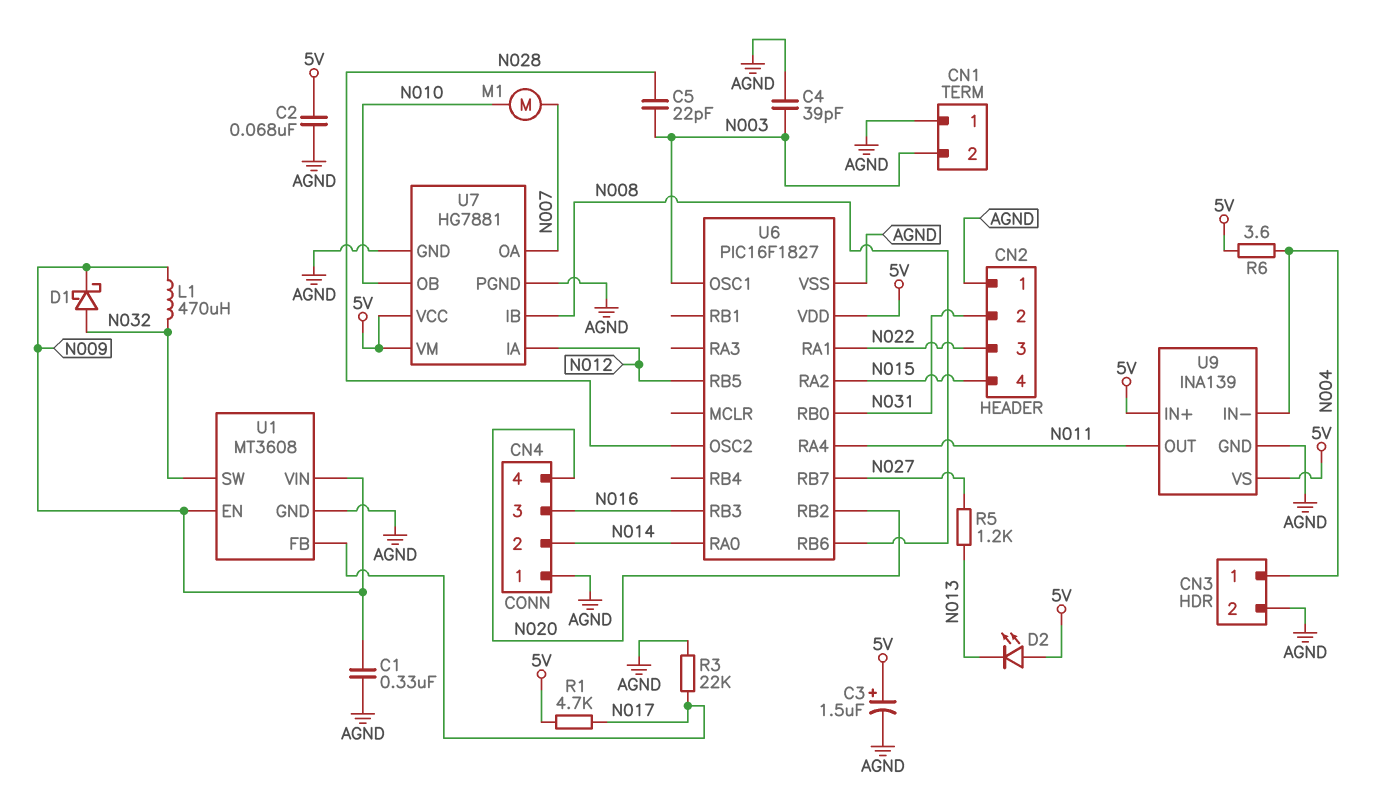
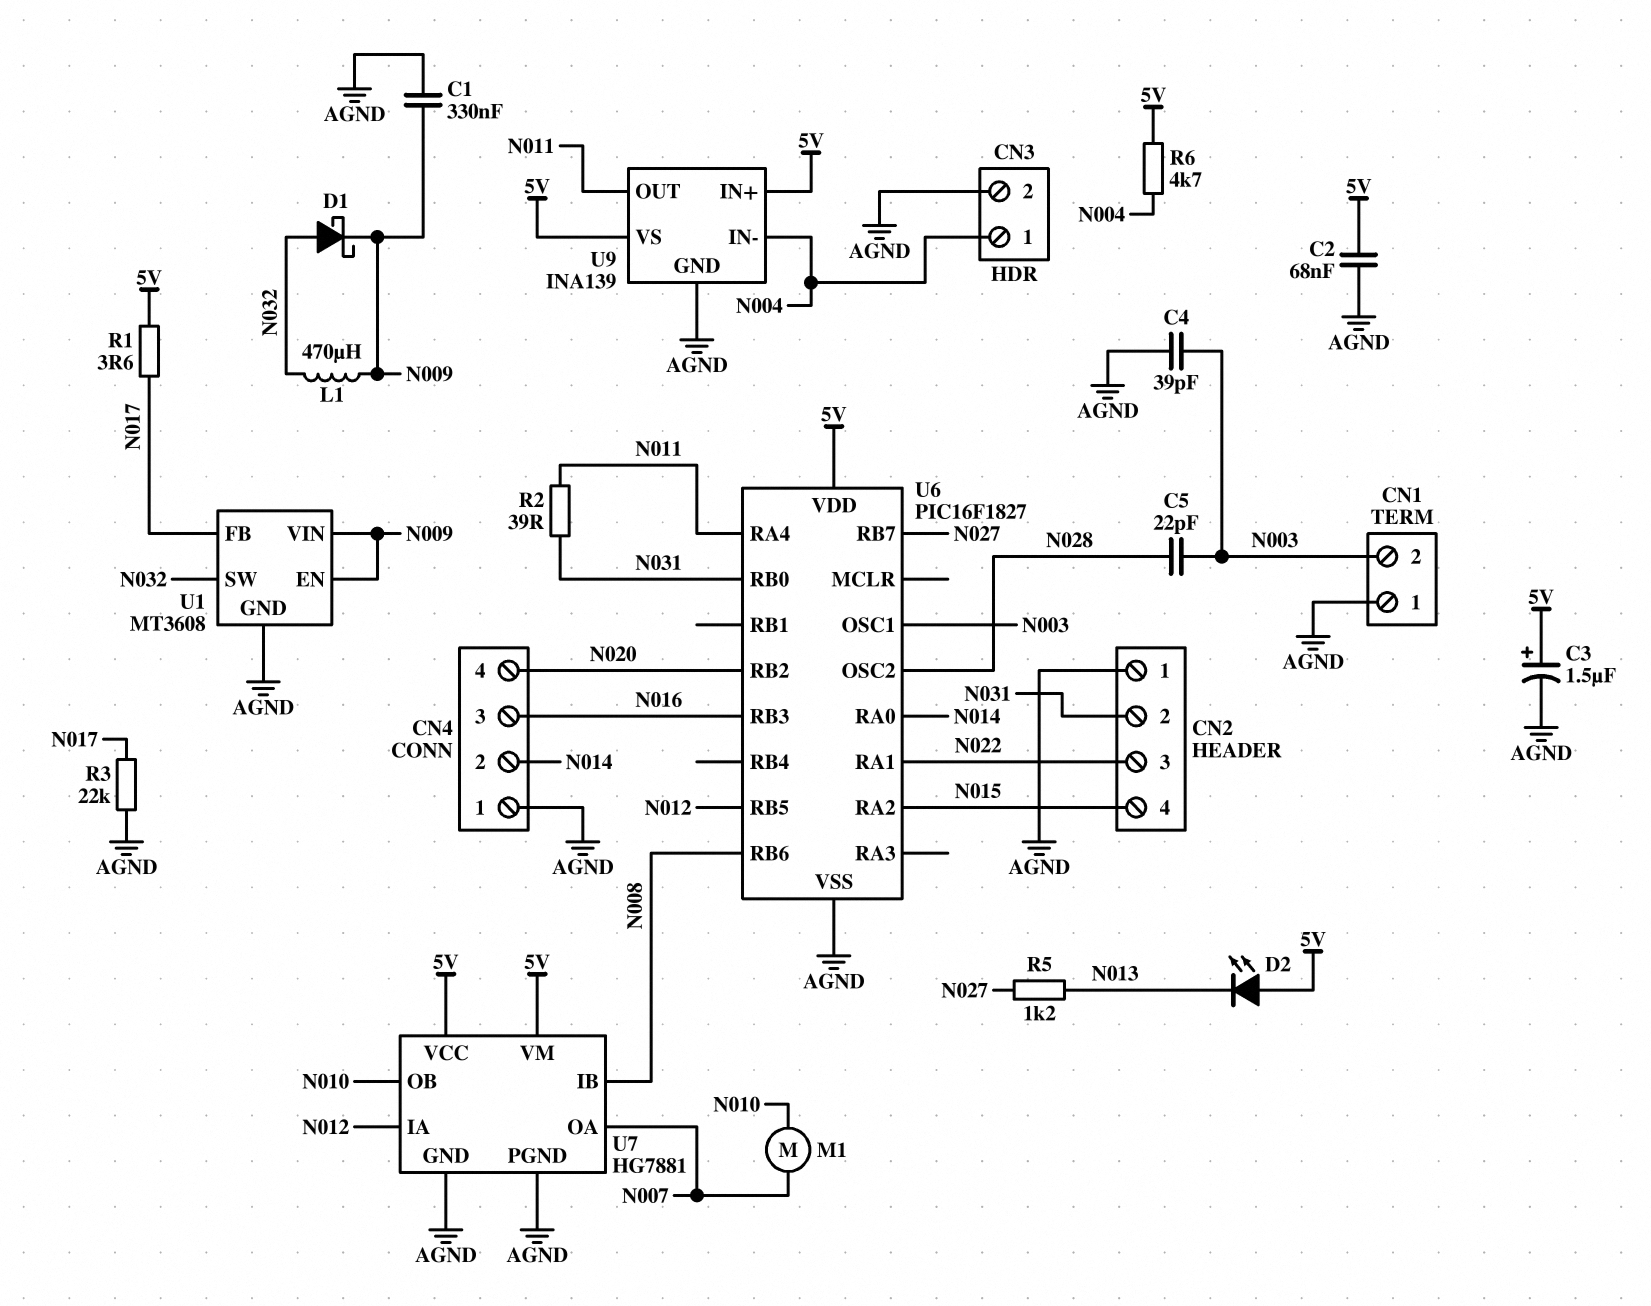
R1: 4.7k (5V, N017) -> 3.6 (5V, N017)
R2: none -> 39 (N011, N031)
R6: 3.6 (5V, N004) -> 4.7k (5V, N004)

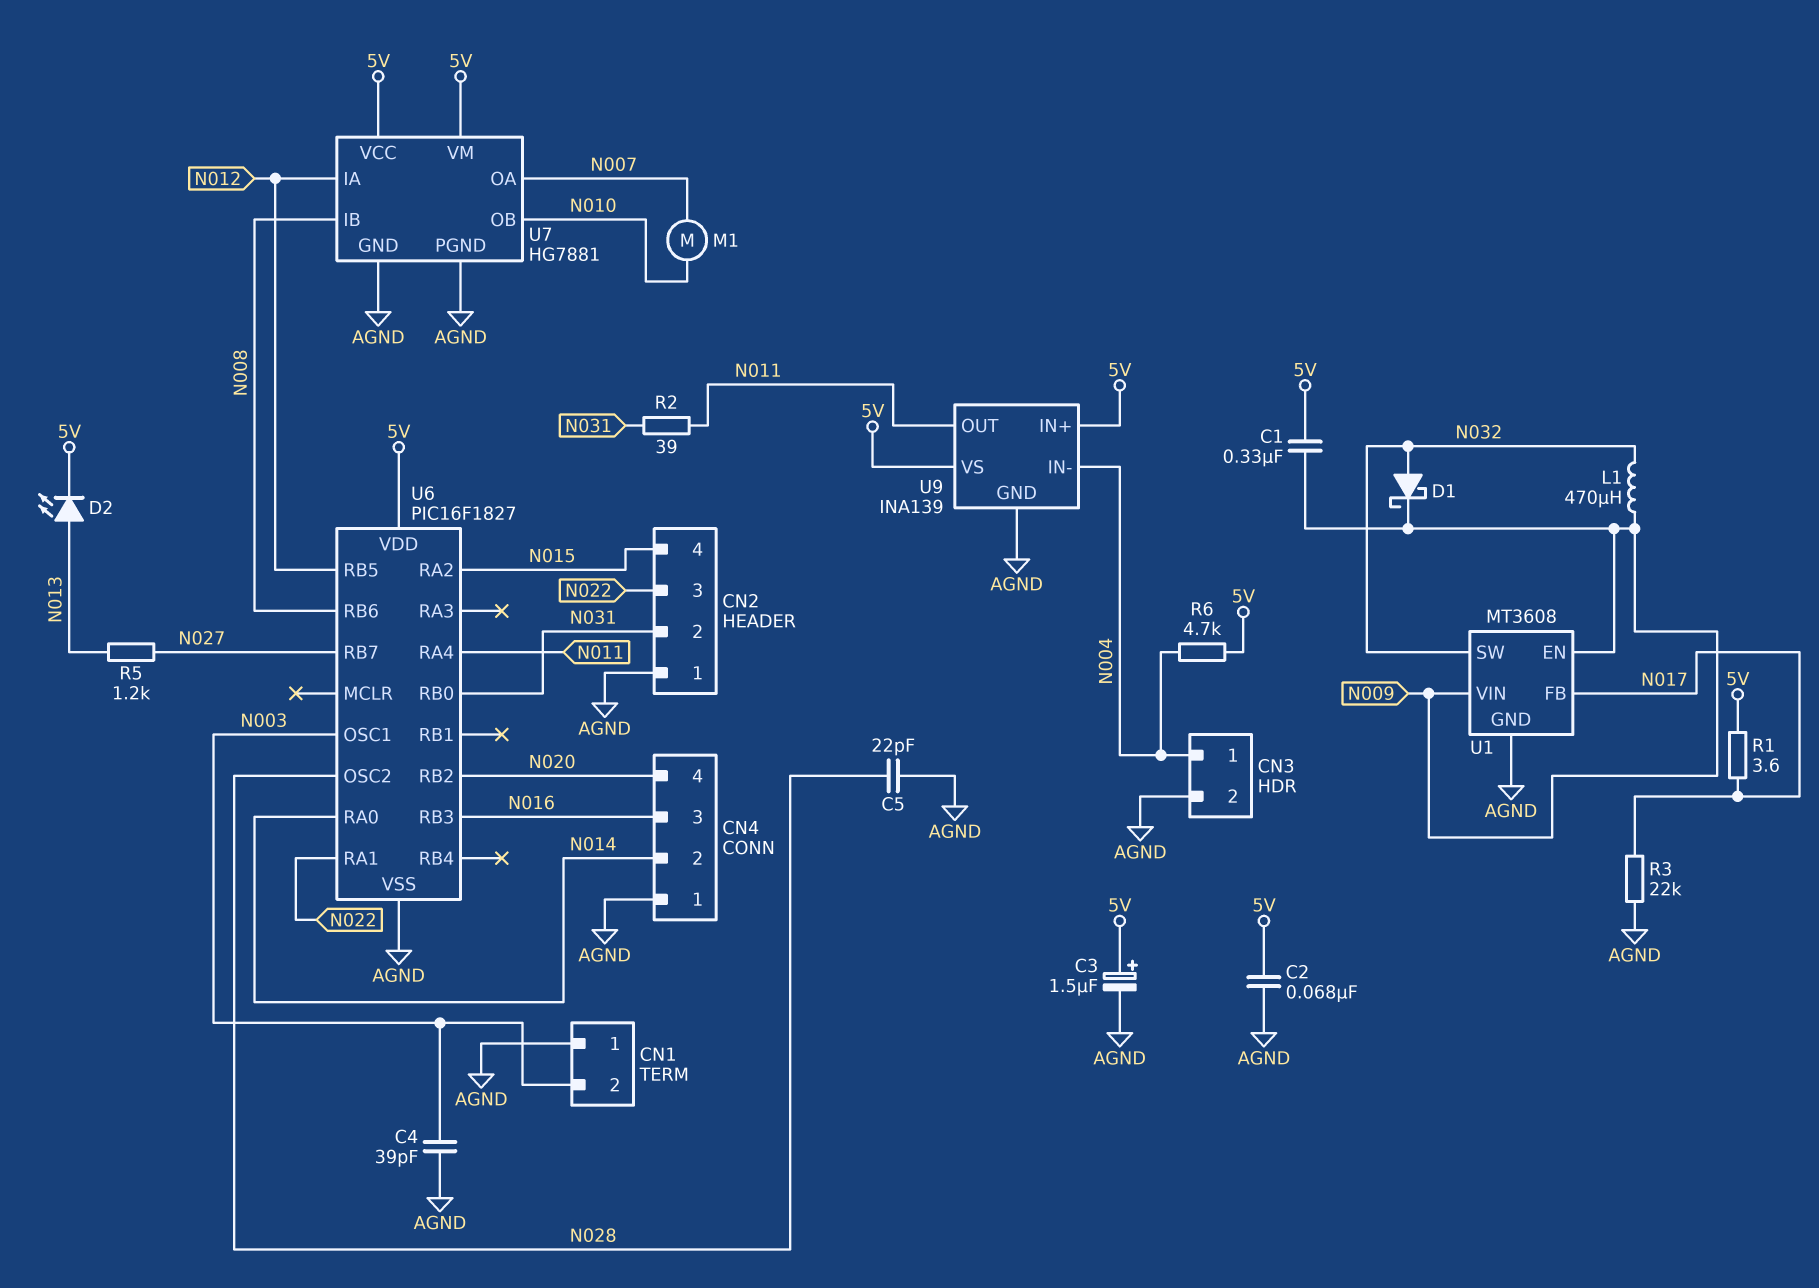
C1: 330nF (AGND, N009) -> 330nF (5V, N009)
C5: 22pF (N003, N028) -> 22pF (AGND, N028)
D2: LED (A 5V, K N013) -> LED (A N013, K 5V)

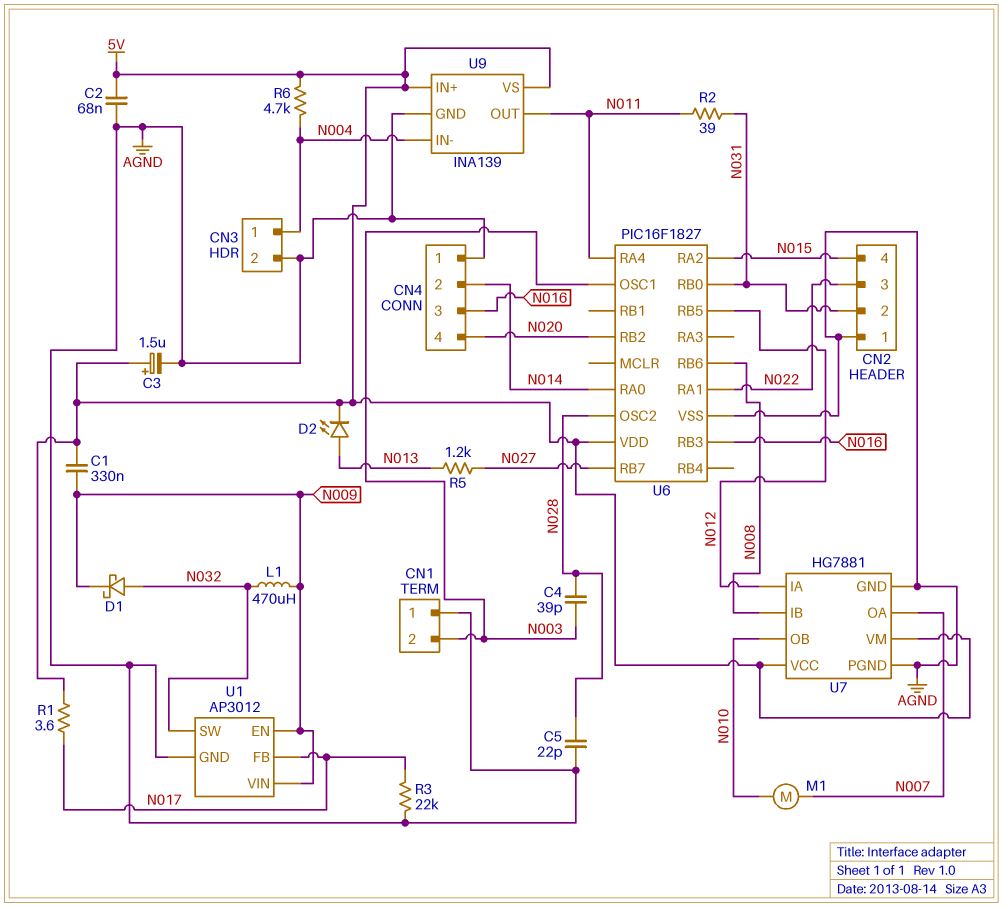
C4: 39pF (AGND, N003) -> 39pF (N003, N028)
U1: MT3608 -> AP3012

